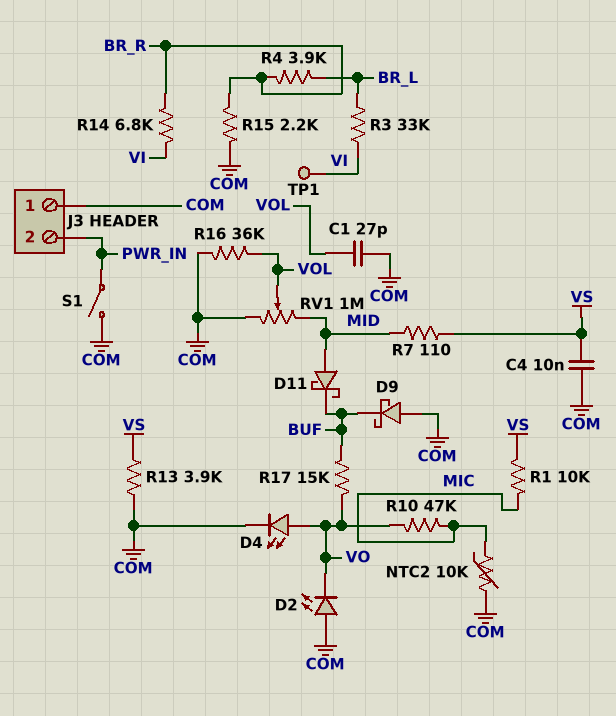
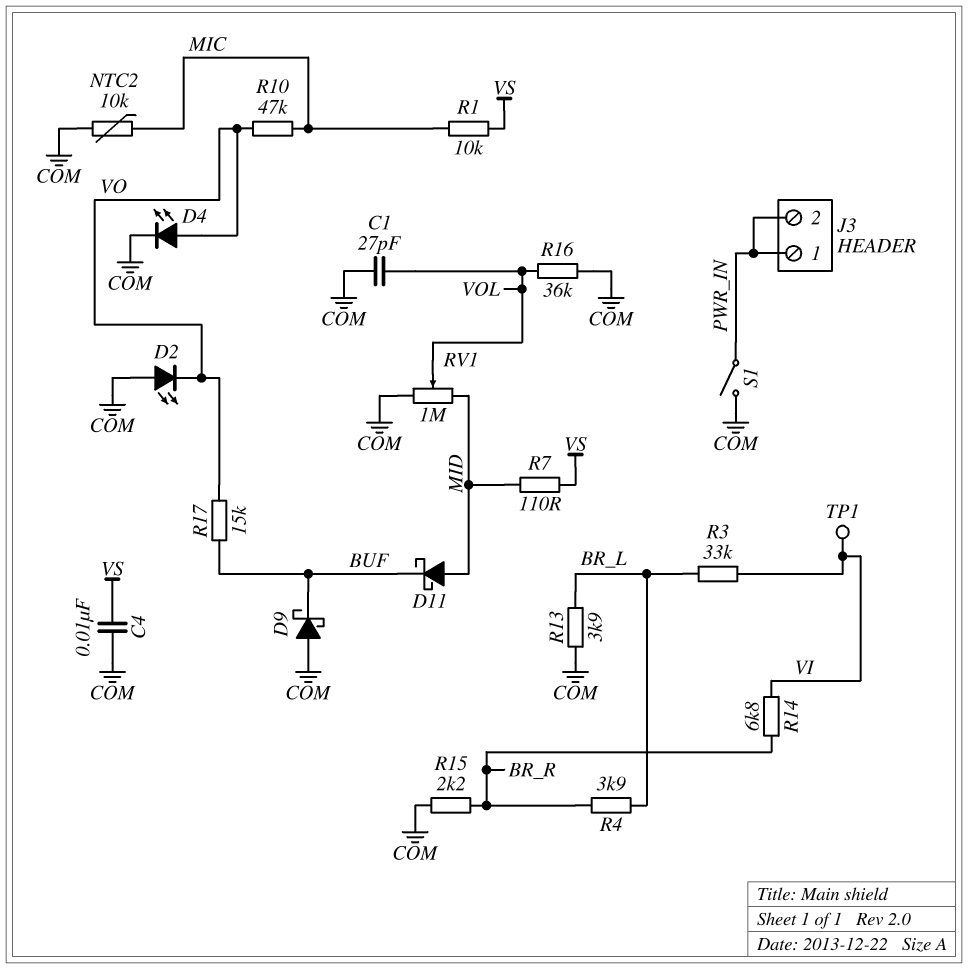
J3 pin 1: COM -> PWR_IN
R13: 3.9k (COM, VS) -> 3.9k (BR_L, COM)

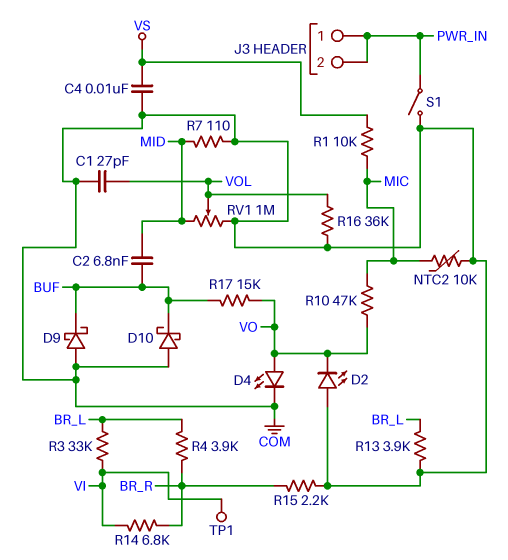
C2: none -> 6.8nF (BUF, MID)
D10: none -> schottky (A COM, K BUF)
D11: schottky (A MID, K BUF) -> none
R7: 110 (MID, VS) -> 110 (COM, MID)

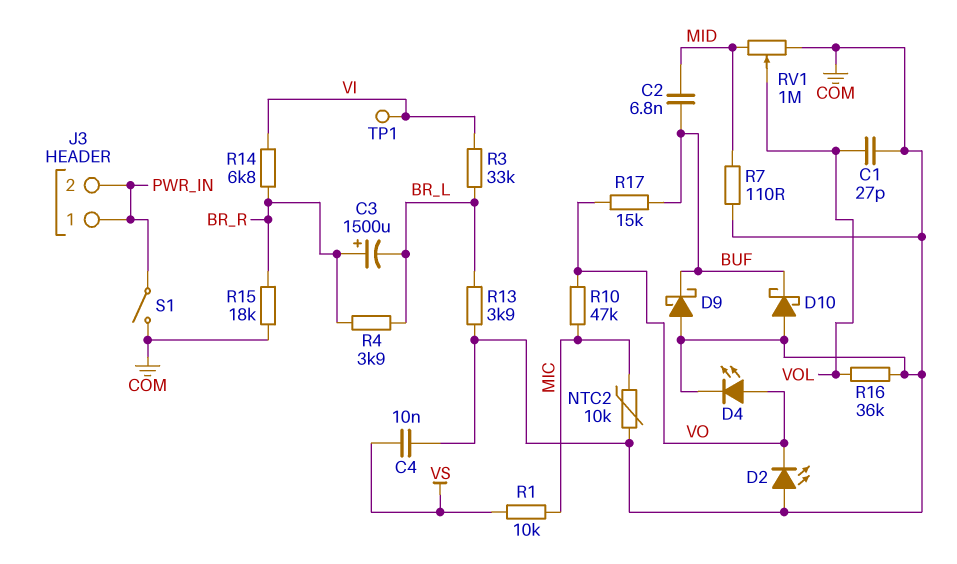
C3: none -> 1500uF (plus BR_R, minus BR_L)
R15: 2.2k (BR_R, COM) -> 18k (BR_R, COM)

